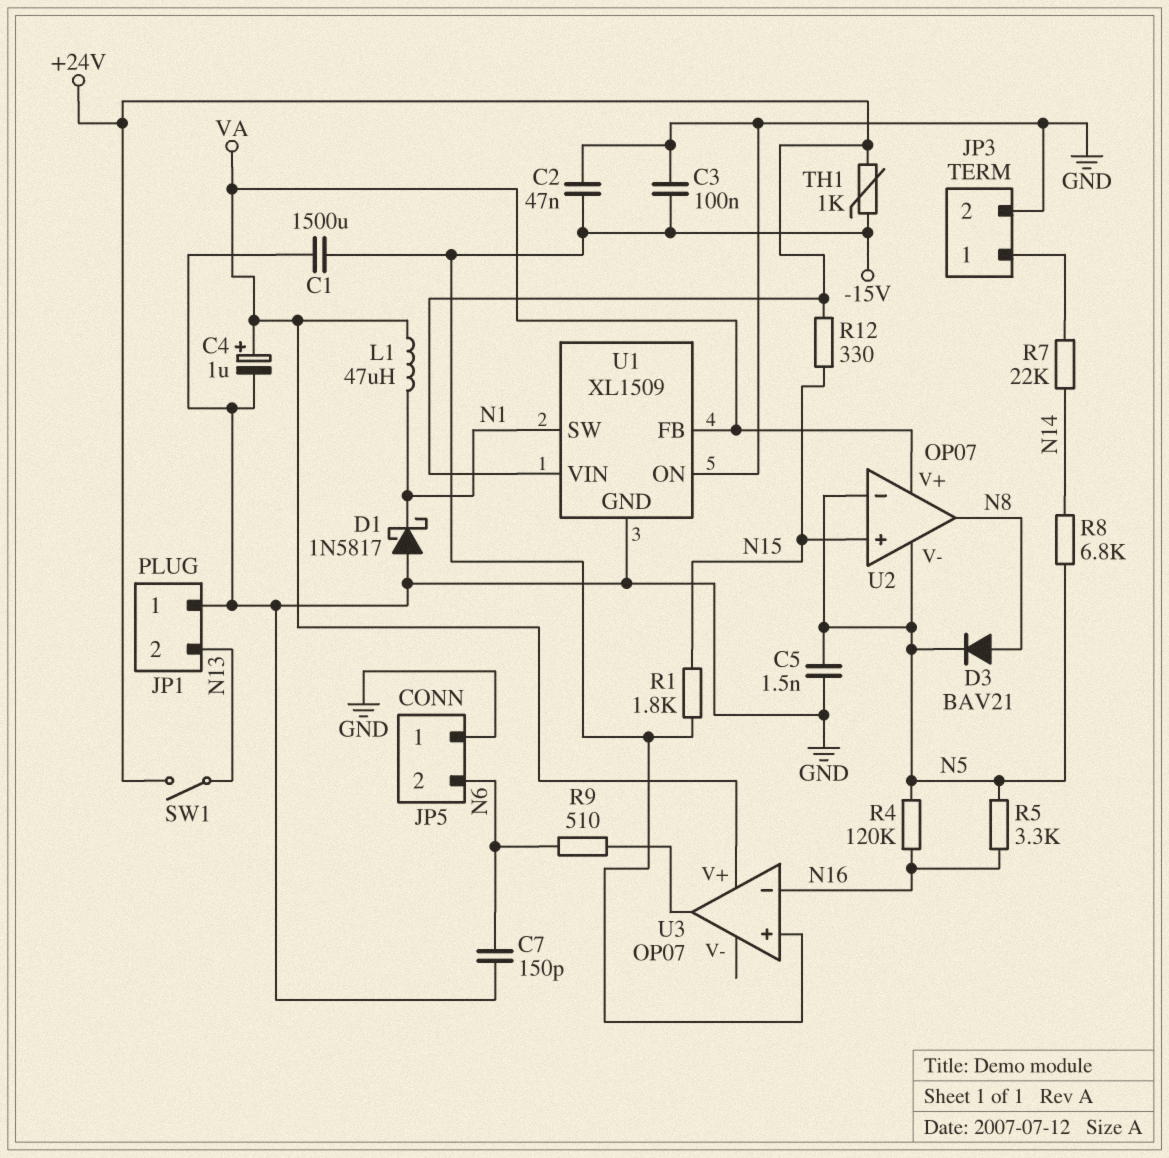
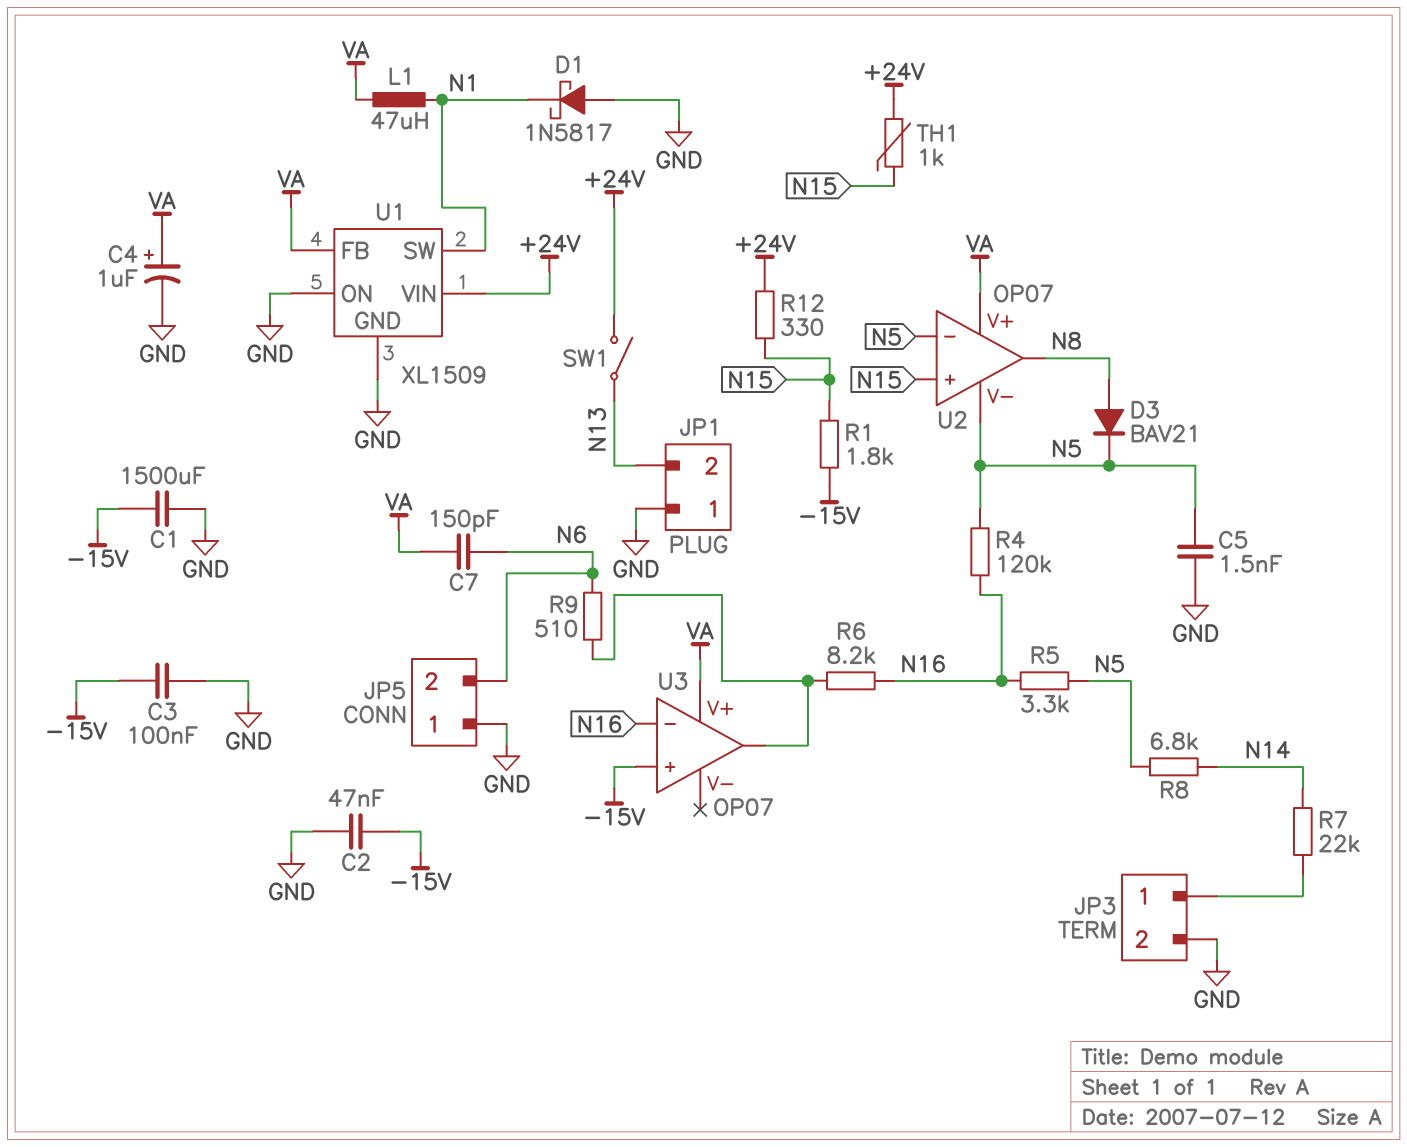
C7: 150pF (GND, N6) -> 150pF (N6, VA)
R6: none -> 8.2k (N16, U3/out)
TH1: 1k (+24V, -15V) -> 1k (+24V, N15)

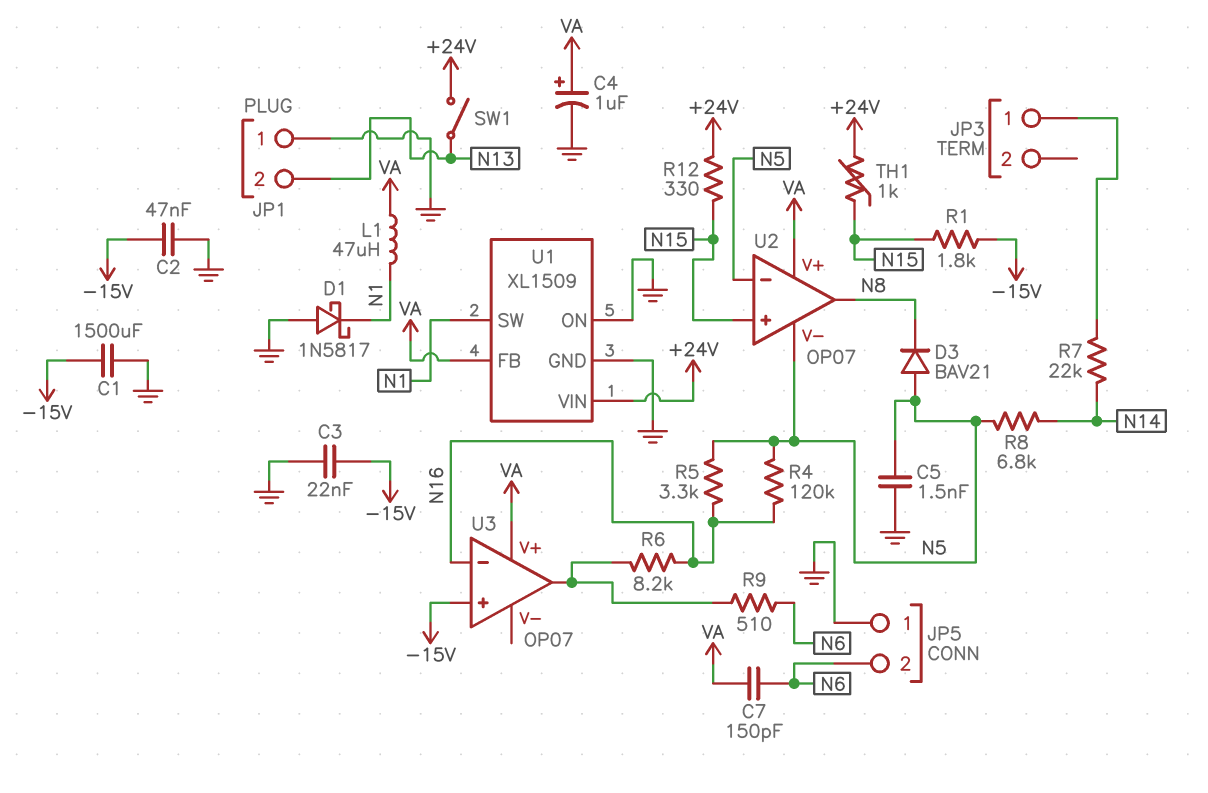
C3: 100nF (-15V, GND) -> 22nF (-15V, GND)
D3: diode BAV21 (A N8, K N5) -> diode BAV21 (A N5, K N8)
JP3 pin 2: GND -> none

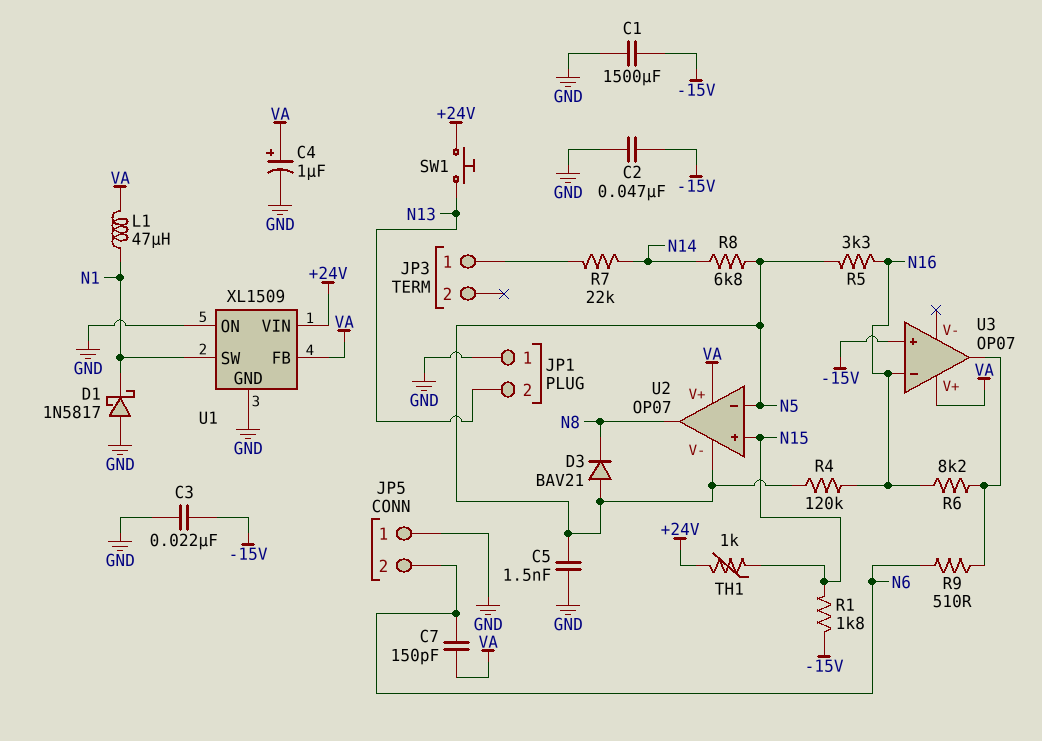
R12: 330 (+24V, N15) -> none
SW1: switch (+24V, N13) -> button (+24V, N13)

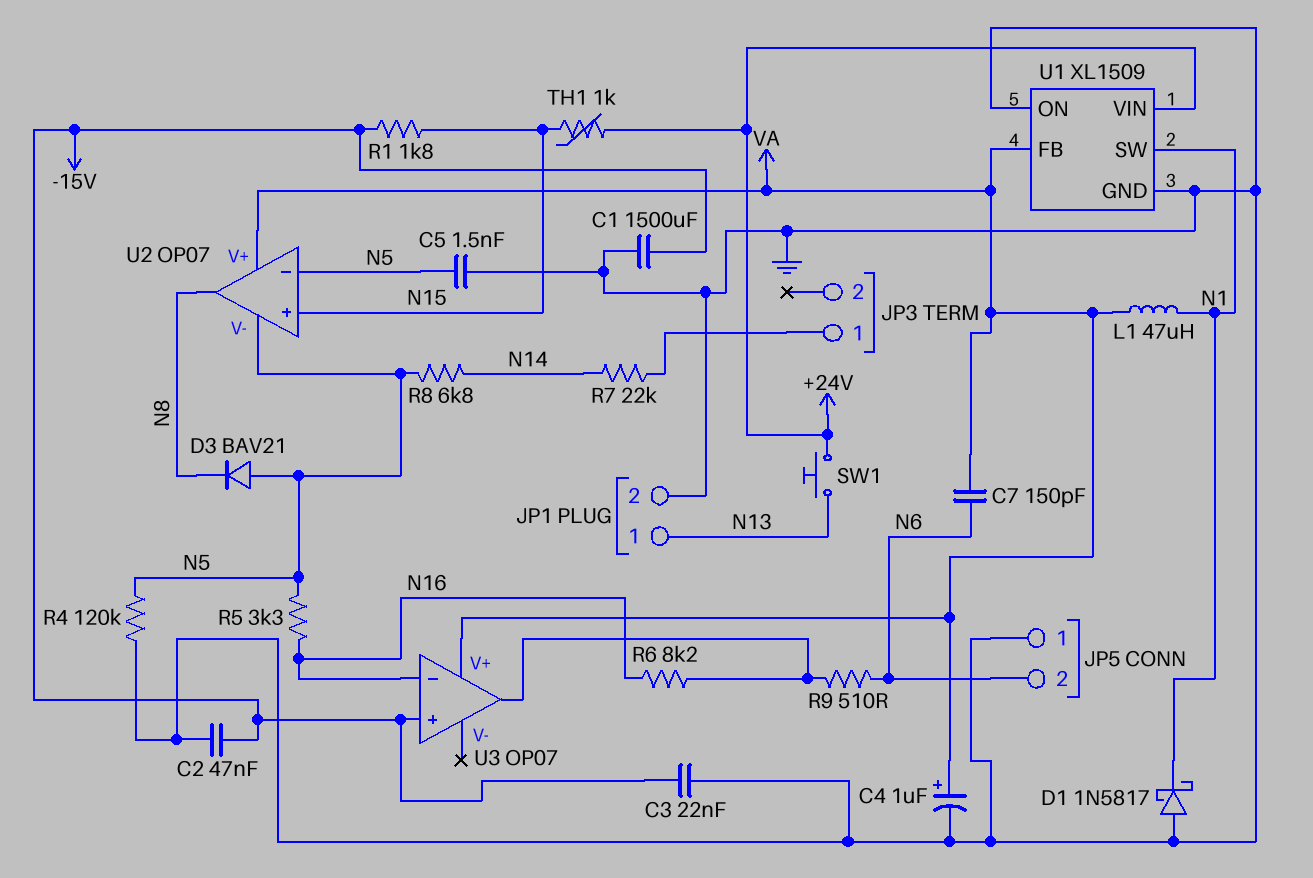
JP1 pin 1: GND -> N13
JP1 pin 2: N13 -> GND
R4: 120k (N5, N16) -> 120k (GND, N5)

